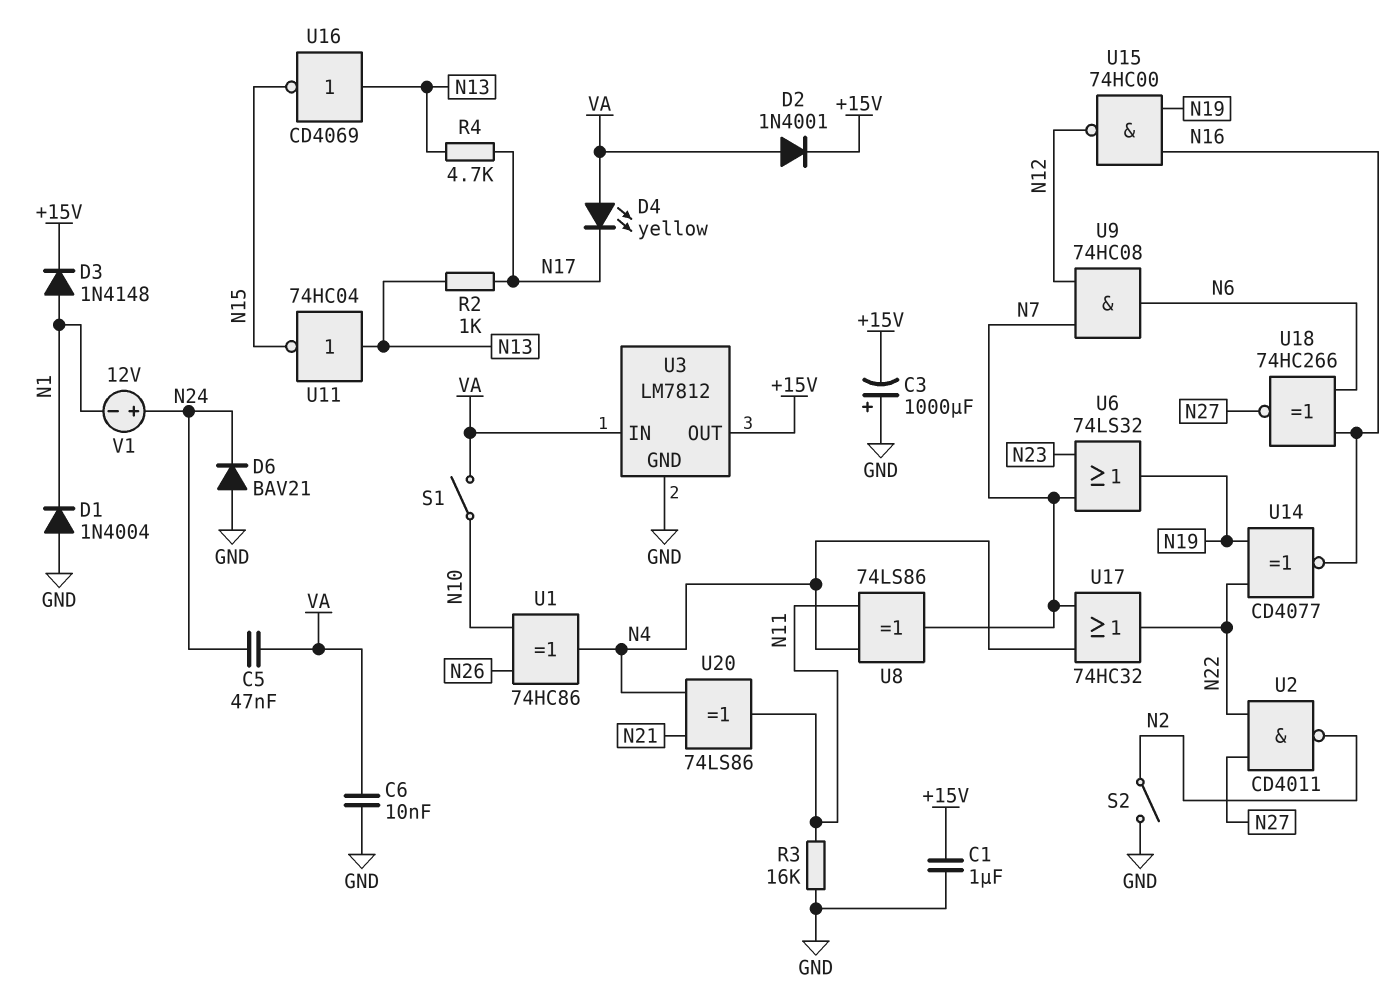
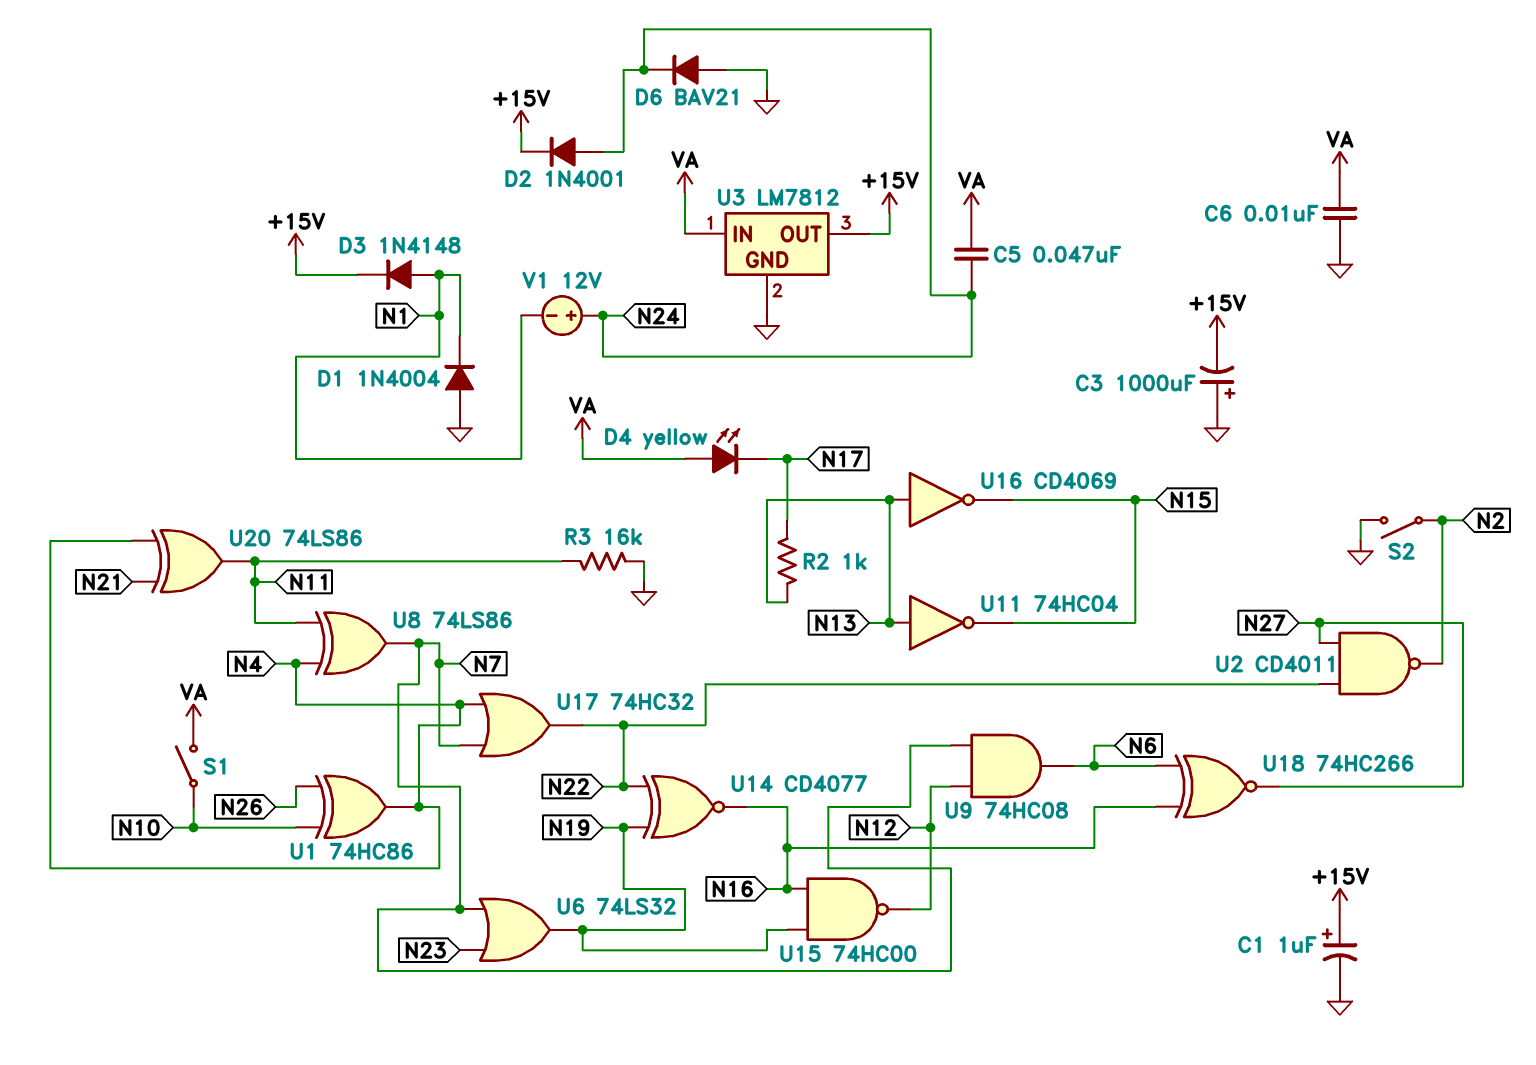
C1: 1uF (+15V, GND) -> 1uF (plus +15V, minus GND)
D2: diode 1N4001 (A VA, K +15V) -> diode 1N4001 (A N24, K +15V)
R4: 4.7k (N13, N17) -> none

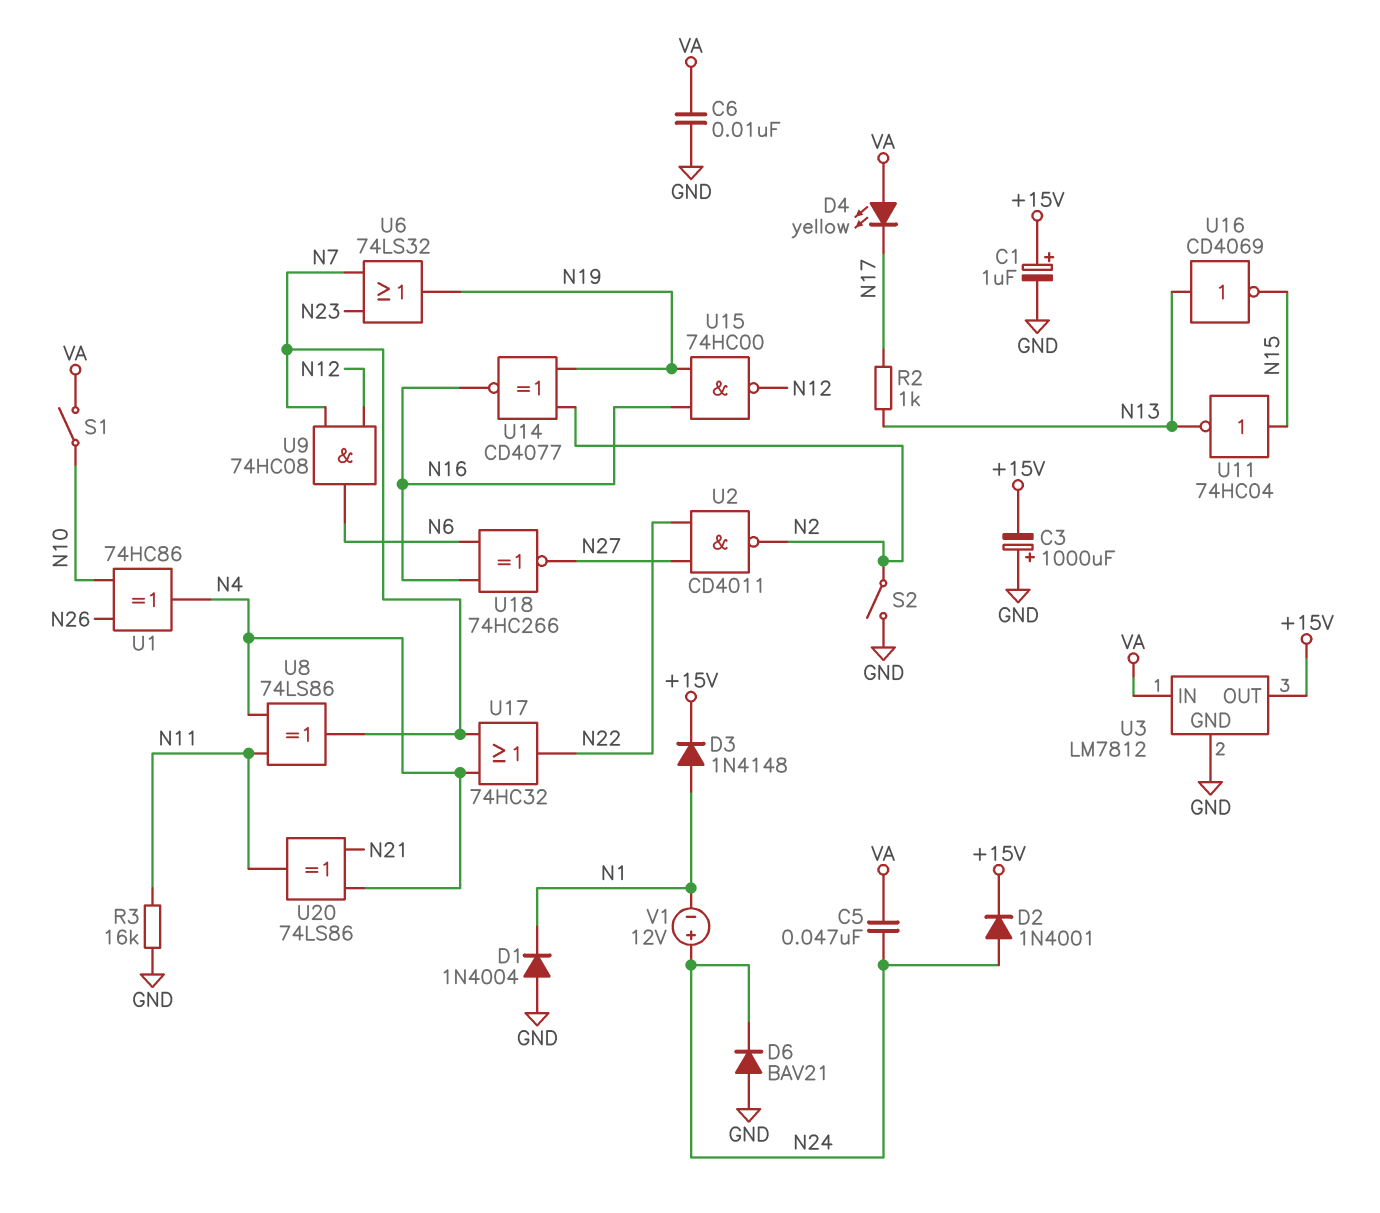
U11: NOT 74HC04 (in N13, out N15) -> NOT 74HC04 (in N15, out N13)
U14: XNOR CD4077 (in N19, in N22, out N16) -> XNOR CD4077 (in N2, in N19, out N16)

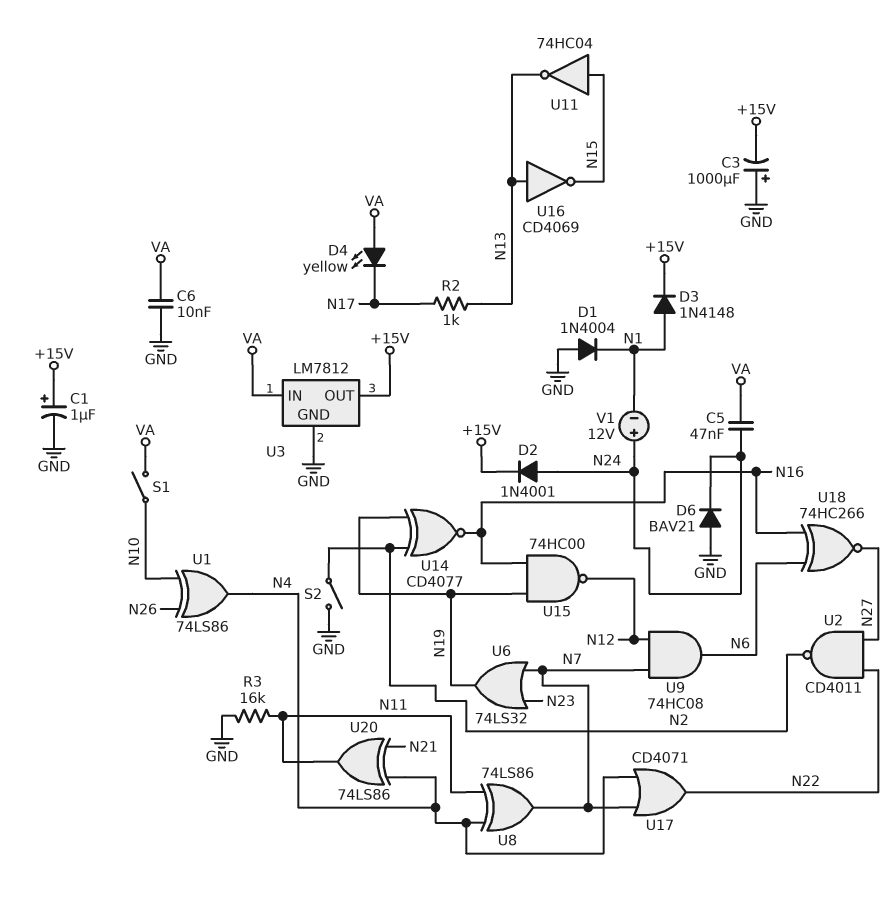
U1: XOR 74HC86 (in N10, in N26, out N4) -> XOR 74LS86 (in N10, in N26, out N4)
U17: OR 74HC32 (in N4, in N7, out N22) -> OR CD4071 (in N4, in N7, out N22)

